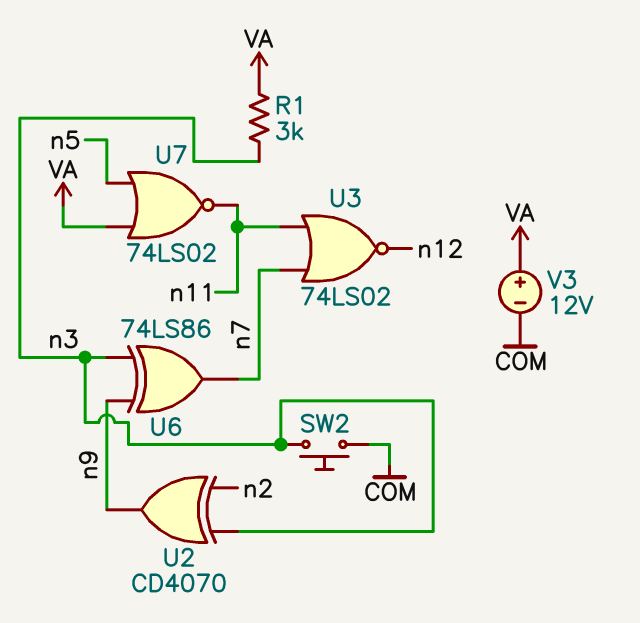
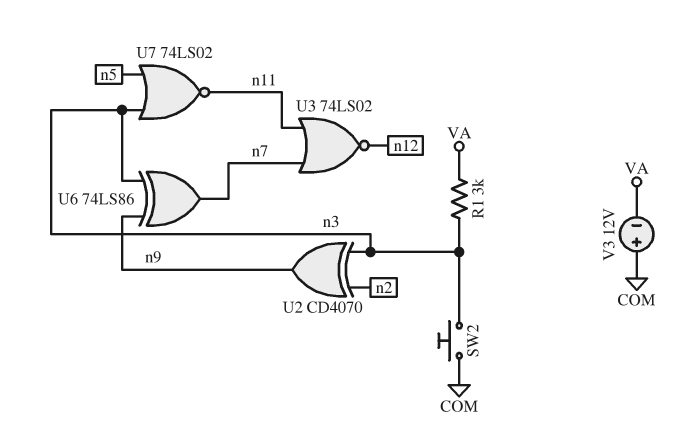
U7: NOR 74LS02 (in VA, in n5, out n11) -> NOR 74LS02 (in n3, in n5, out n11)
V3: 12V (plus VA, minus COM) -> 12V (plus COM, minus VA)

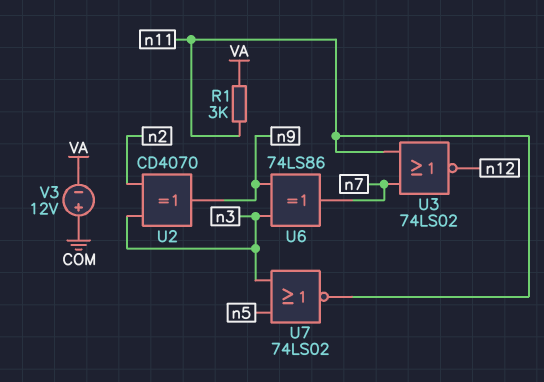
R1: 3k (VA, n3) -> 3k (VA, n11)
SW2: button (COM, n3) -> none

